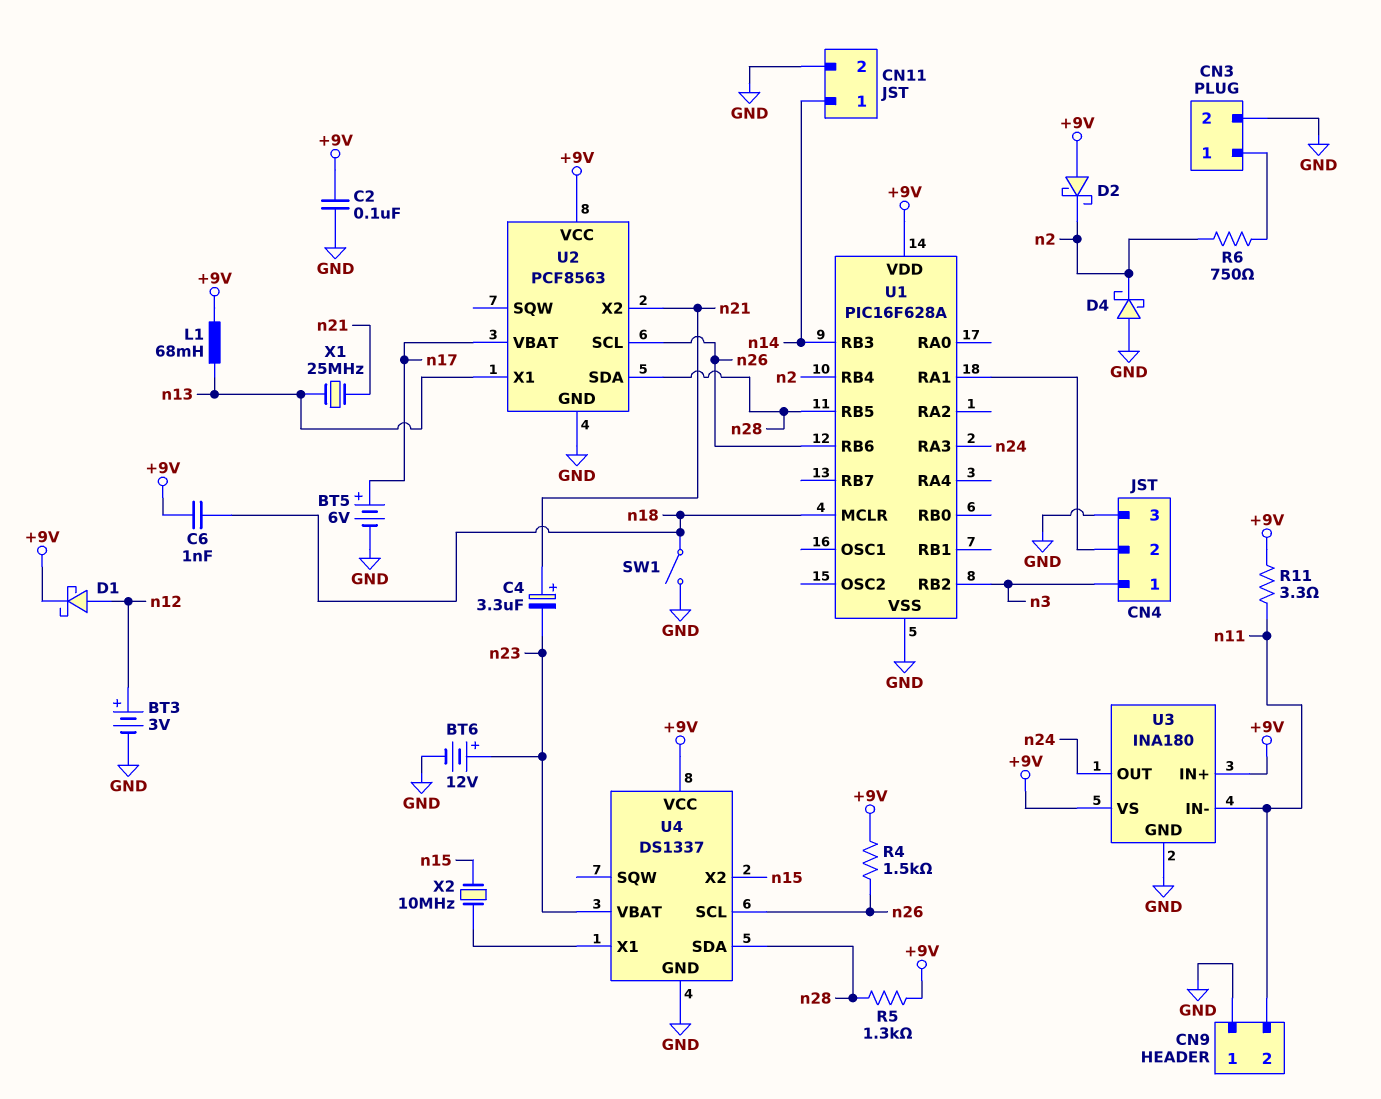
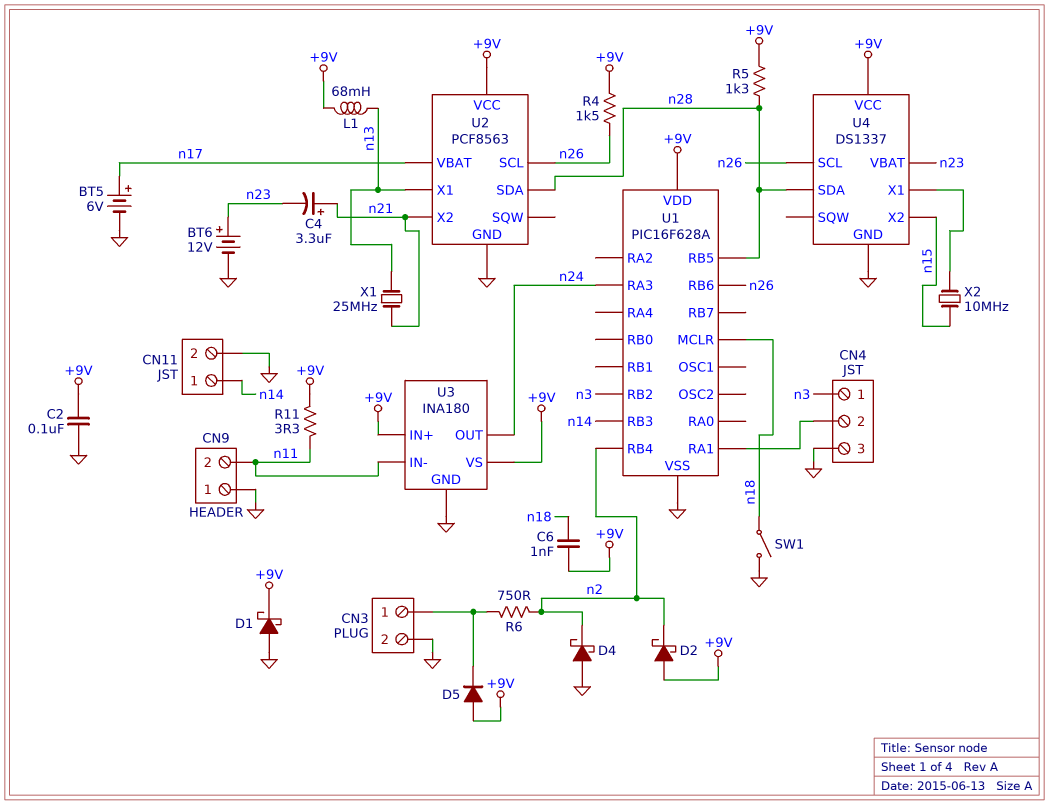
BT3: 3V (plus n12, minus GND) -> none
D1: schottky (A n12, K +9V) -> schottky (A GND, K +9V)
D5: none -> diode (A +9V, K CN3/1)

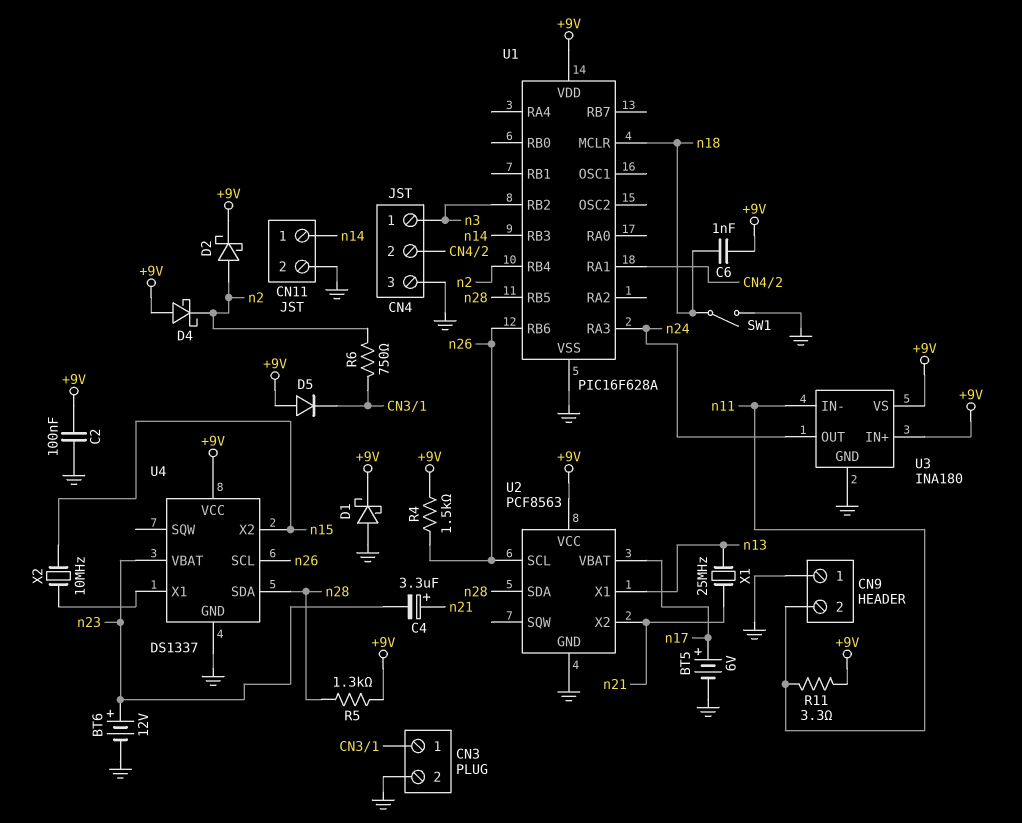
D2: schottky (A +9V, K n2) -> schottky (A n2, K +9V)
D4: schottky (A GND, K n2) -> schottky (A +9V, K n2)
L1: 68mH (+9V, n13) -> none

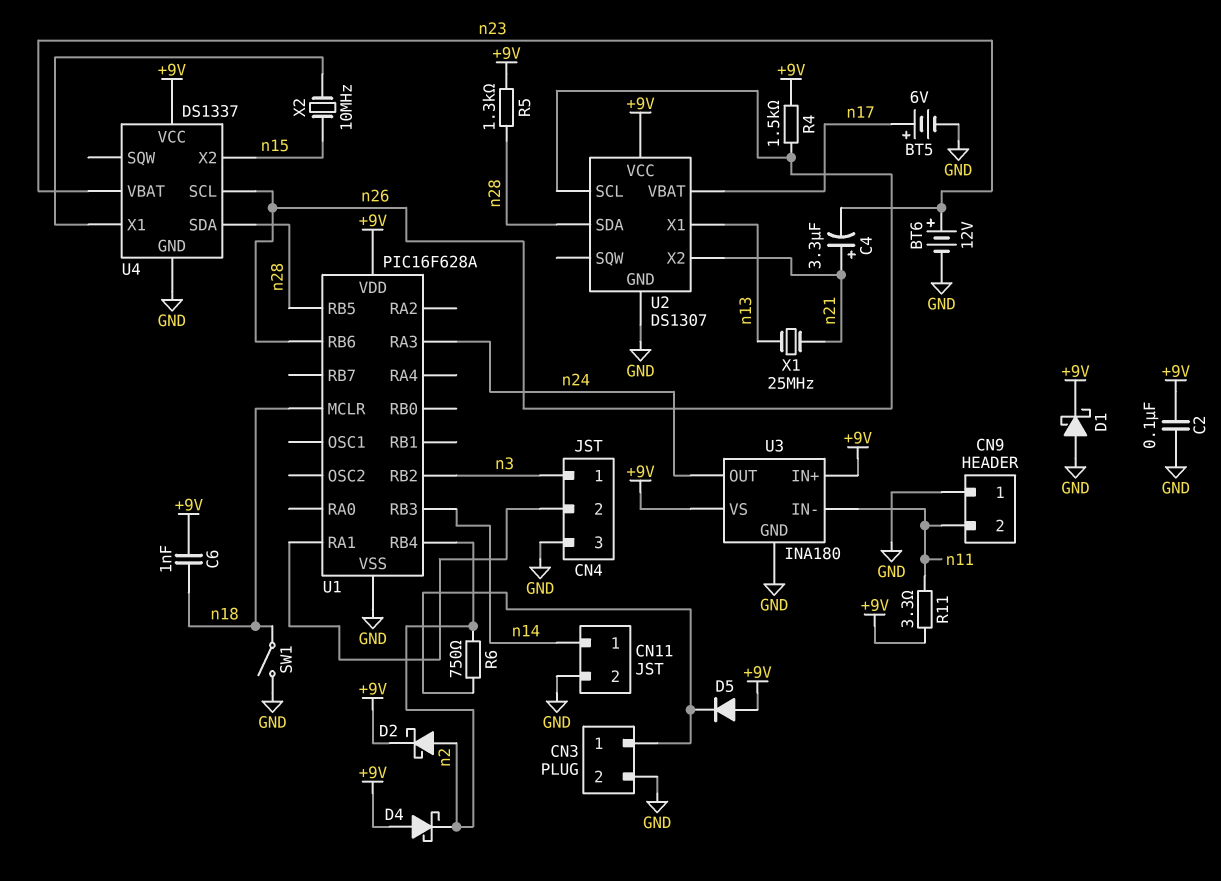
U2: PCF8563 -> DS1307

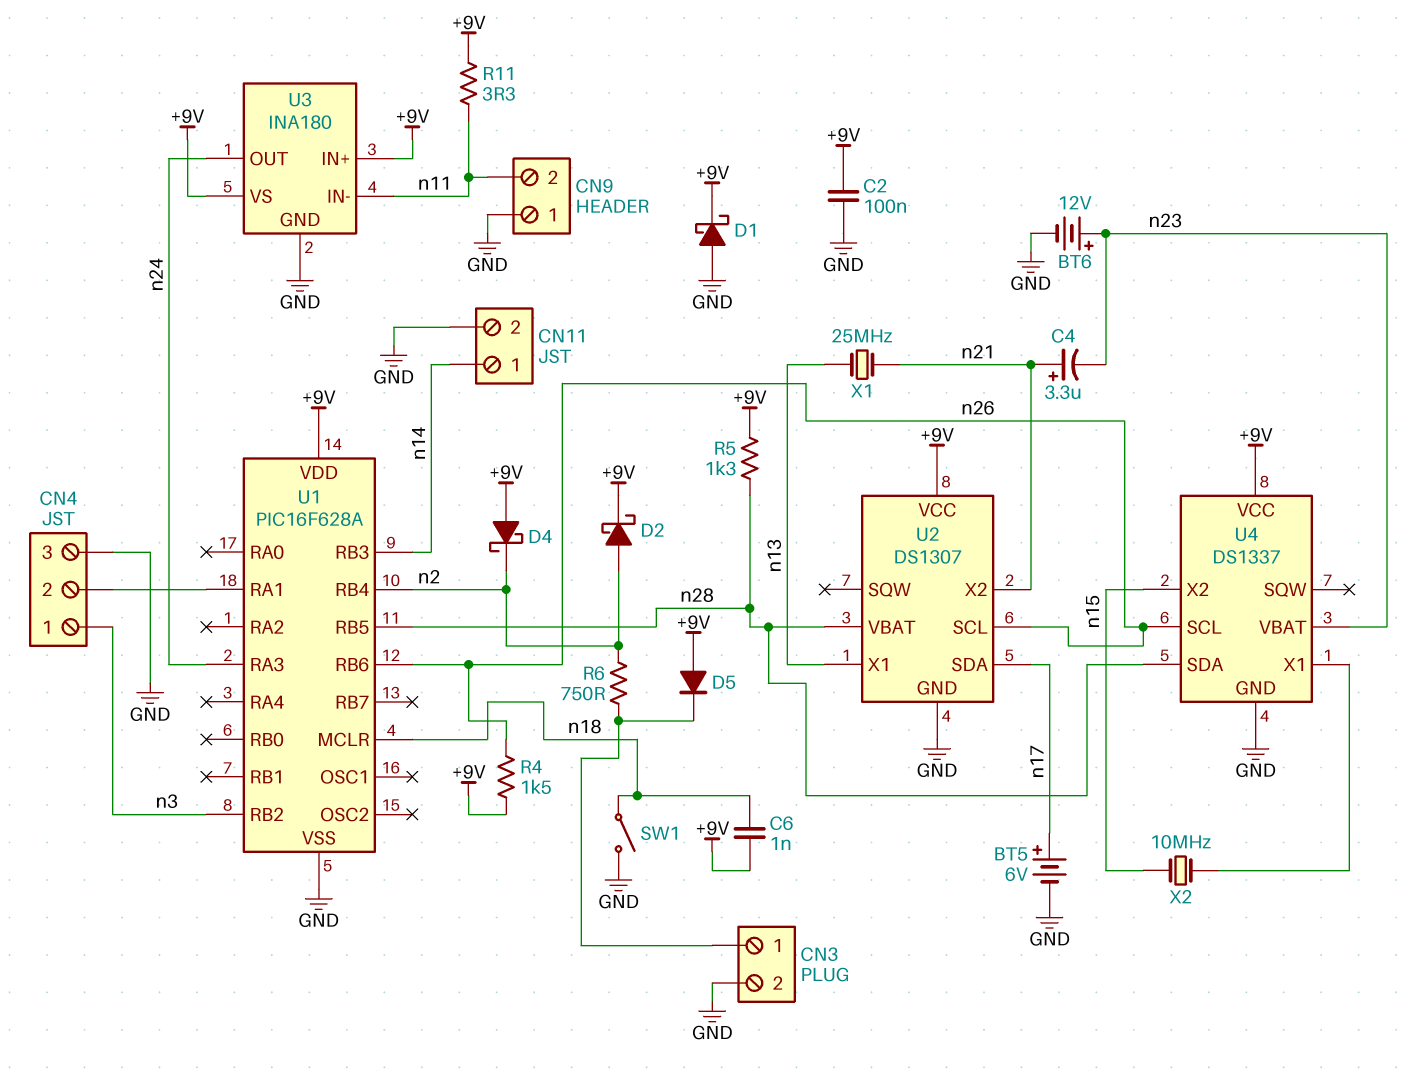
U2 pin SDA: n28 -> n17
U2 pin VBAT: n17 -> n28

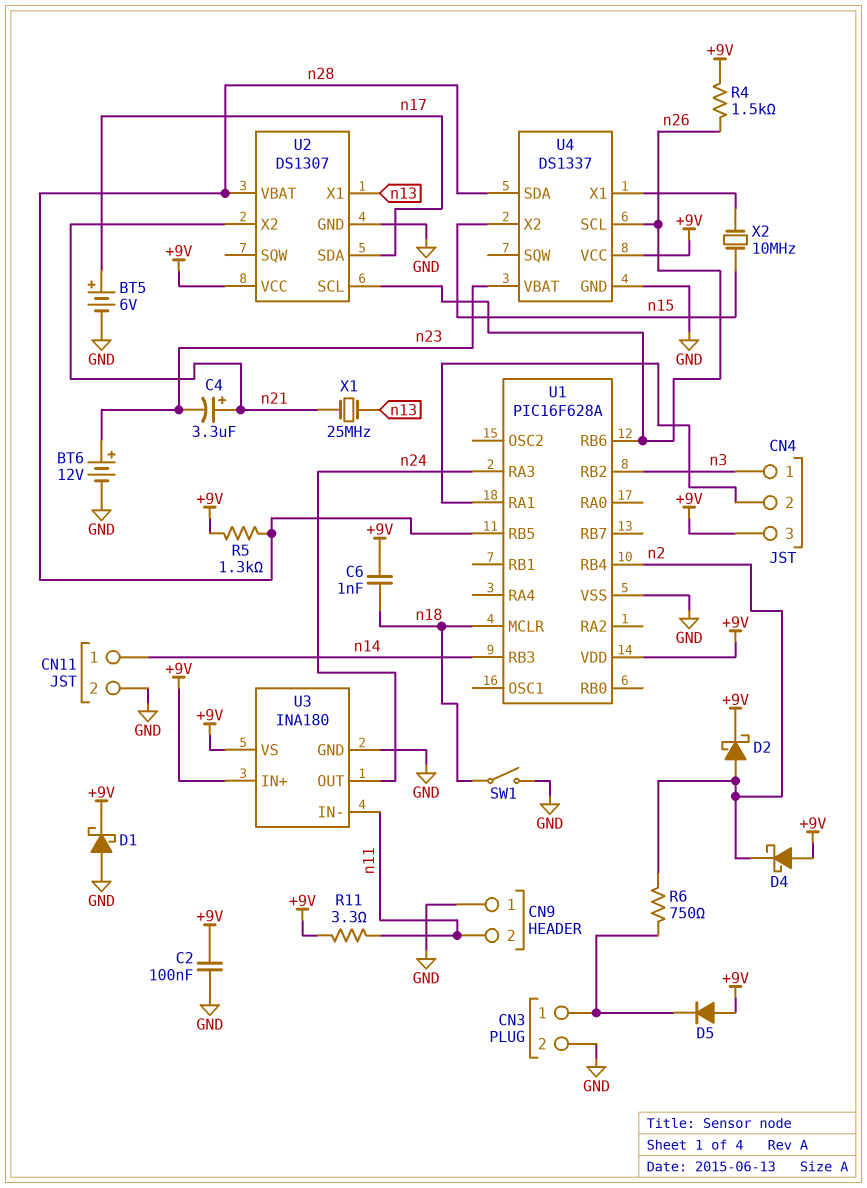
CN4 pin 3: GND -> +9V

